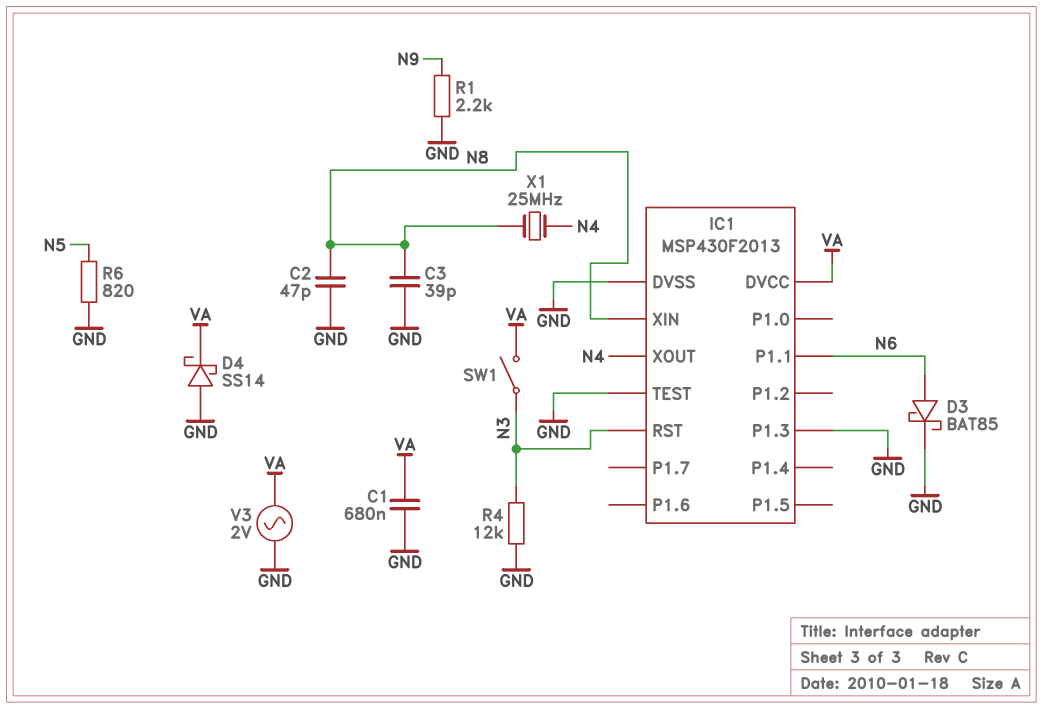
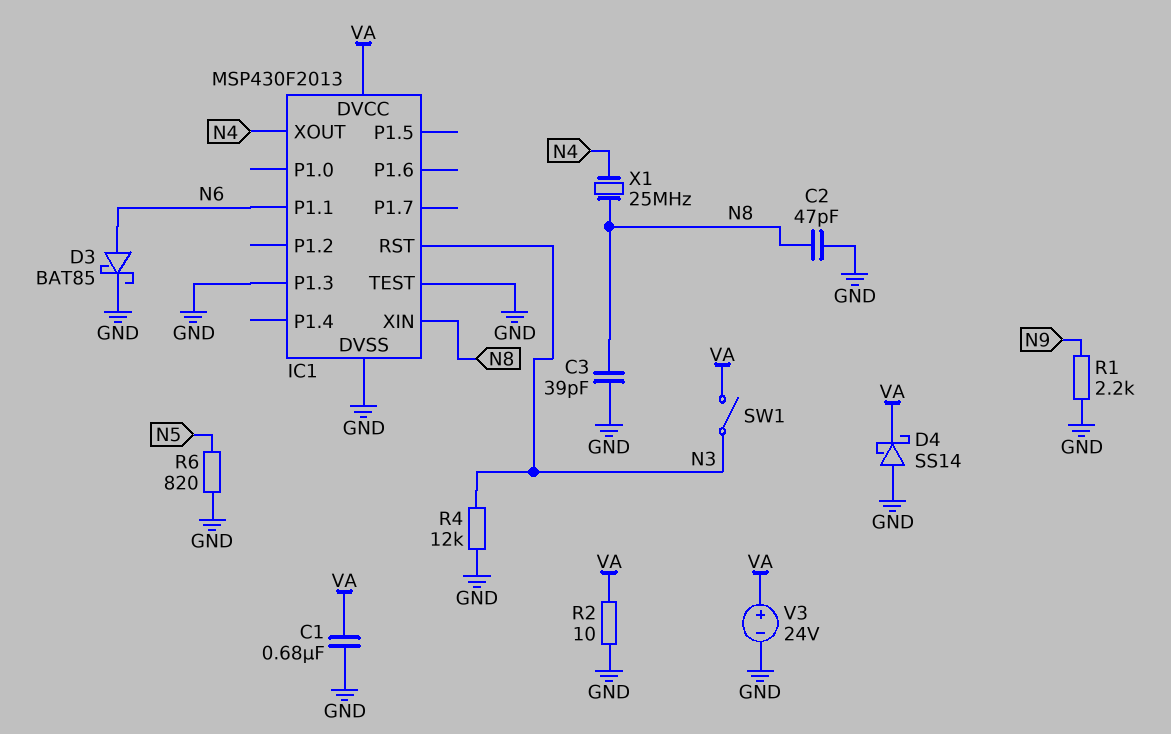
R2: none -> 10 (GND, VA)
V3: AC 2V (GND, VA) -> 24V (plus VA, minus GND)

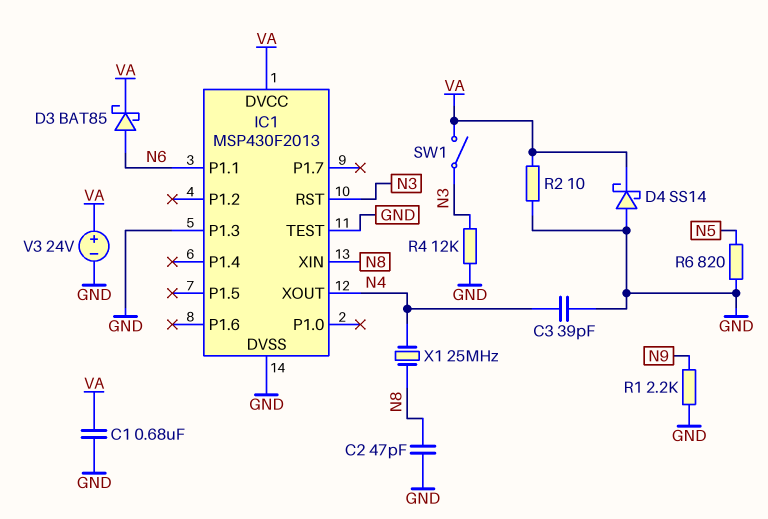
C3: 39pF (GND, N8) -> 39pF (GND, N4)
D3: schottky BAT85 (A N6, K GND) -> schottky BAT85 (A N6, K VA)

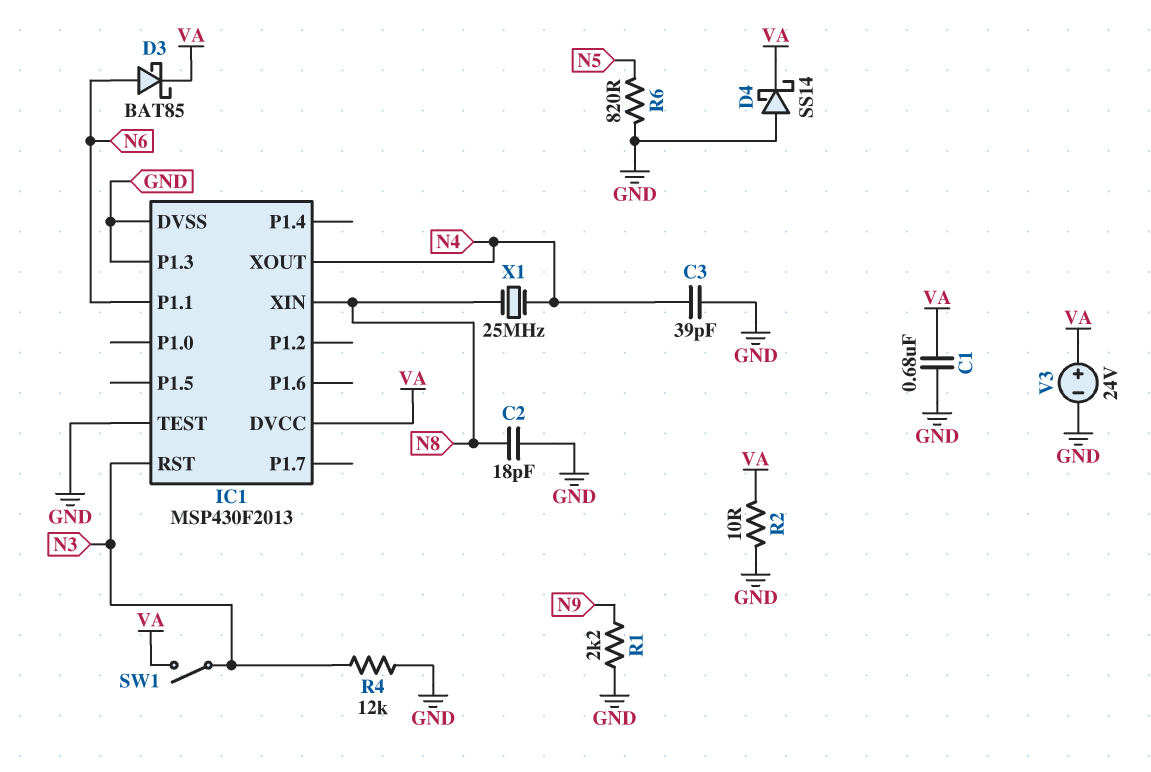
C2: 47pF (GND, N8) -> 18pF (GND, N8)

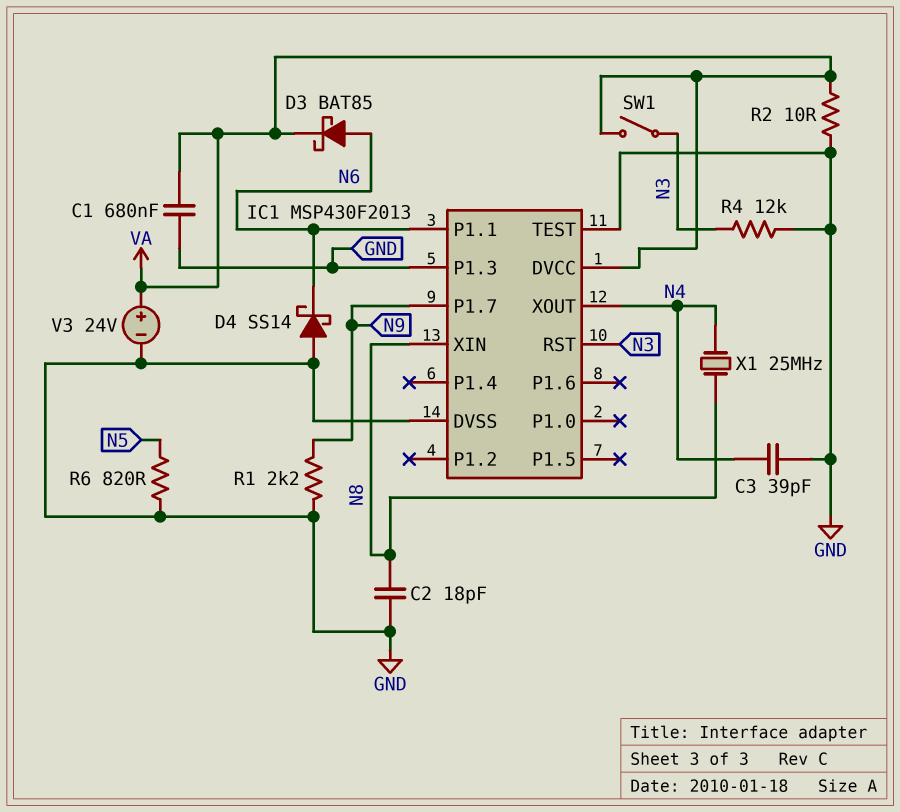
D4: schottky SS14 (A GND, K VA) -> schottky SS14 (A GND, K N6)
IC1 pin P1.7: none -> N9

